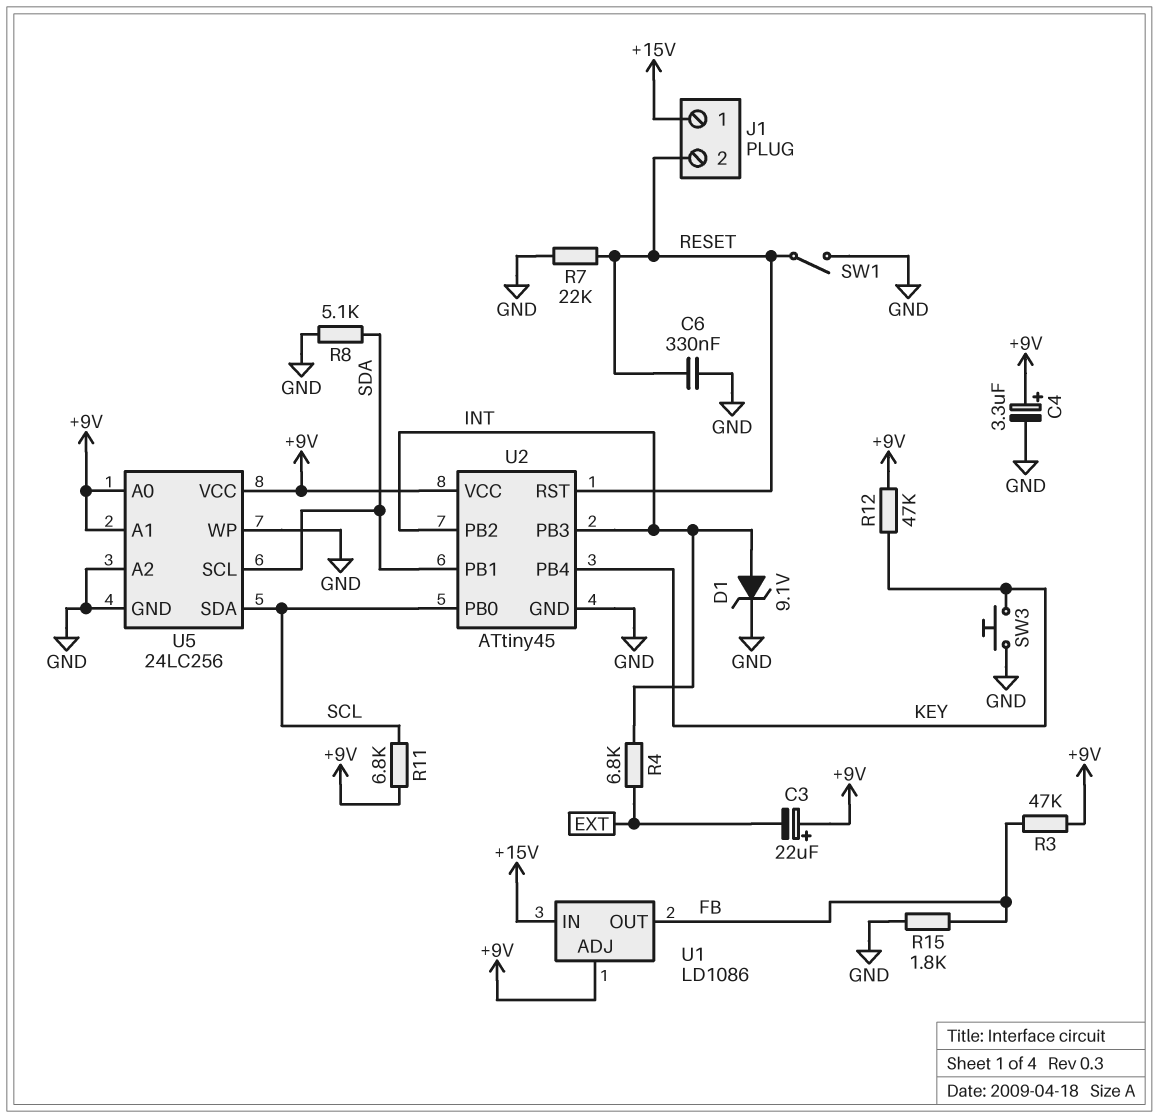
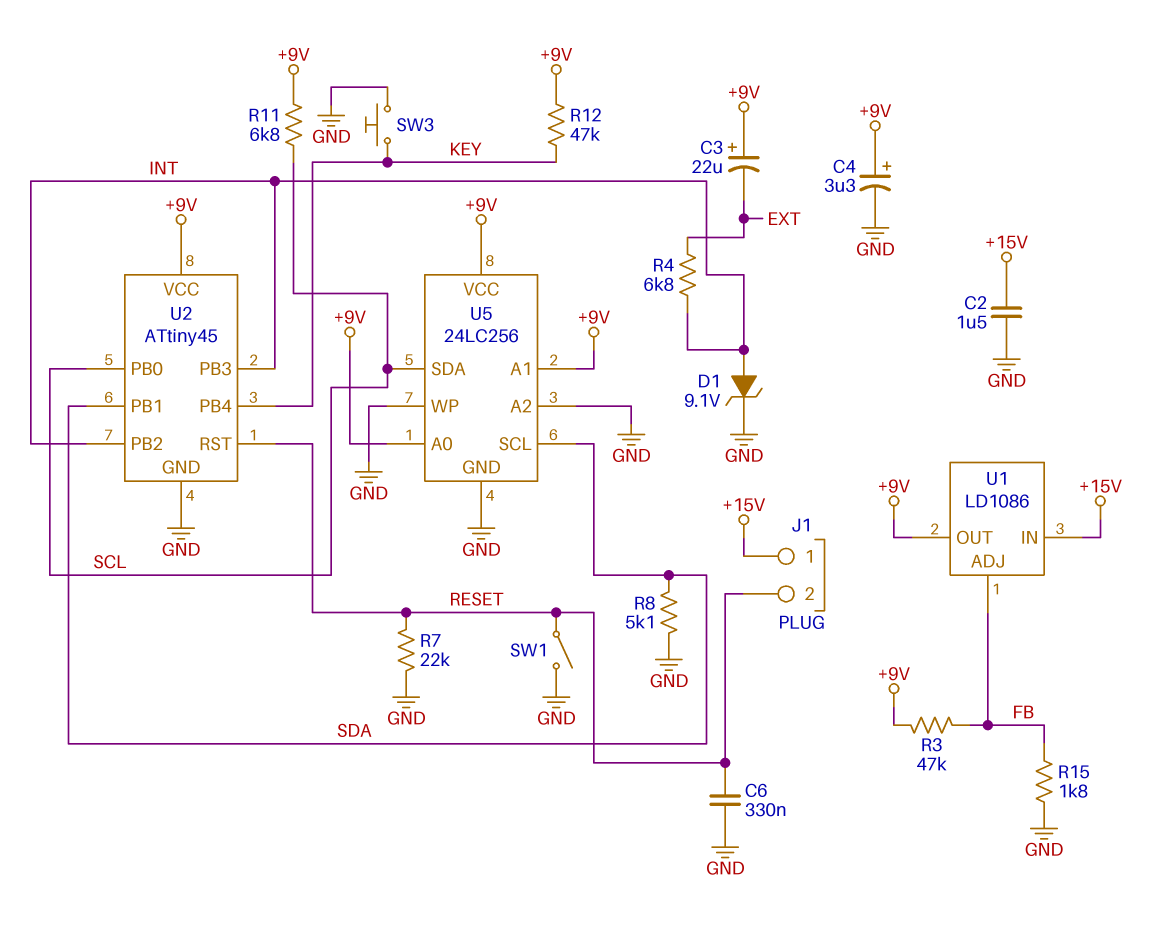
C2: none -> 1.5uF (+15V, GND)
U1 pin ADJ: +9V -> FB
U1 pin OUT: FB -> +9V

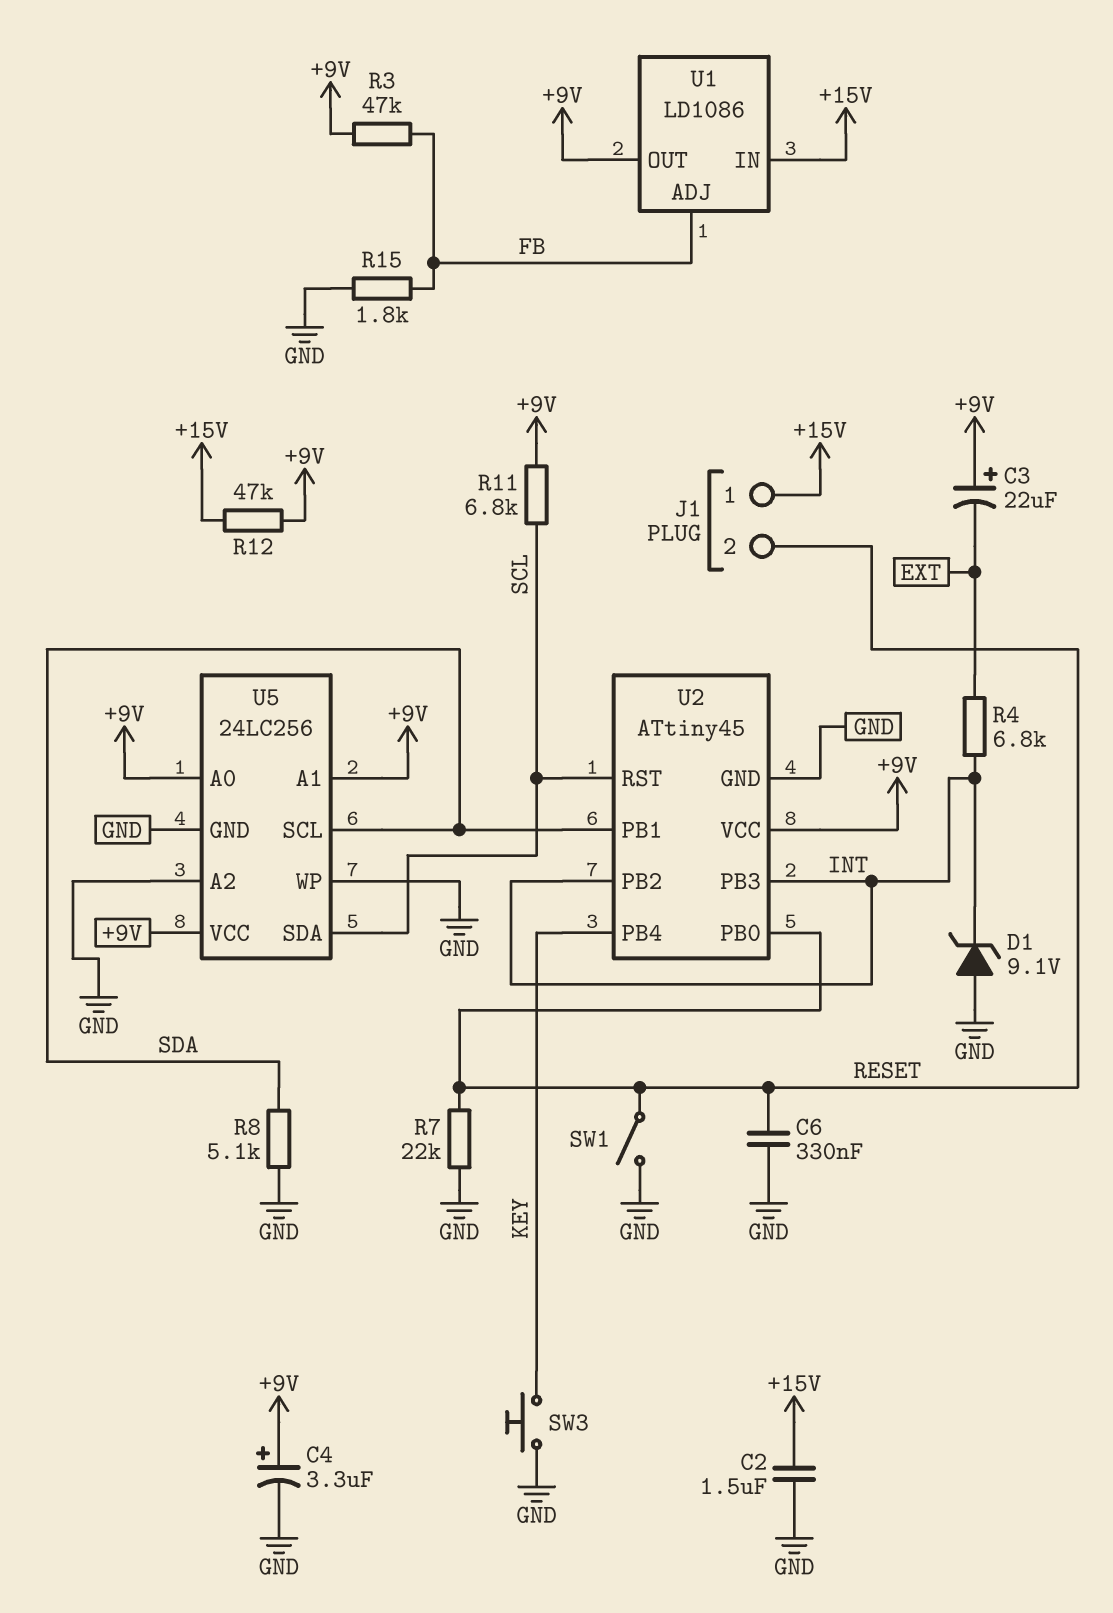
D1: zener 9.1V (A INT, K GND) -> zener 9.1V (A GND, K INT)
R12: 47k (+9V, KEY) -> 47k (+9V, +15V)
U2 pin PB0: SCL -> RESET
U2 pin RST: RESET -> SCL

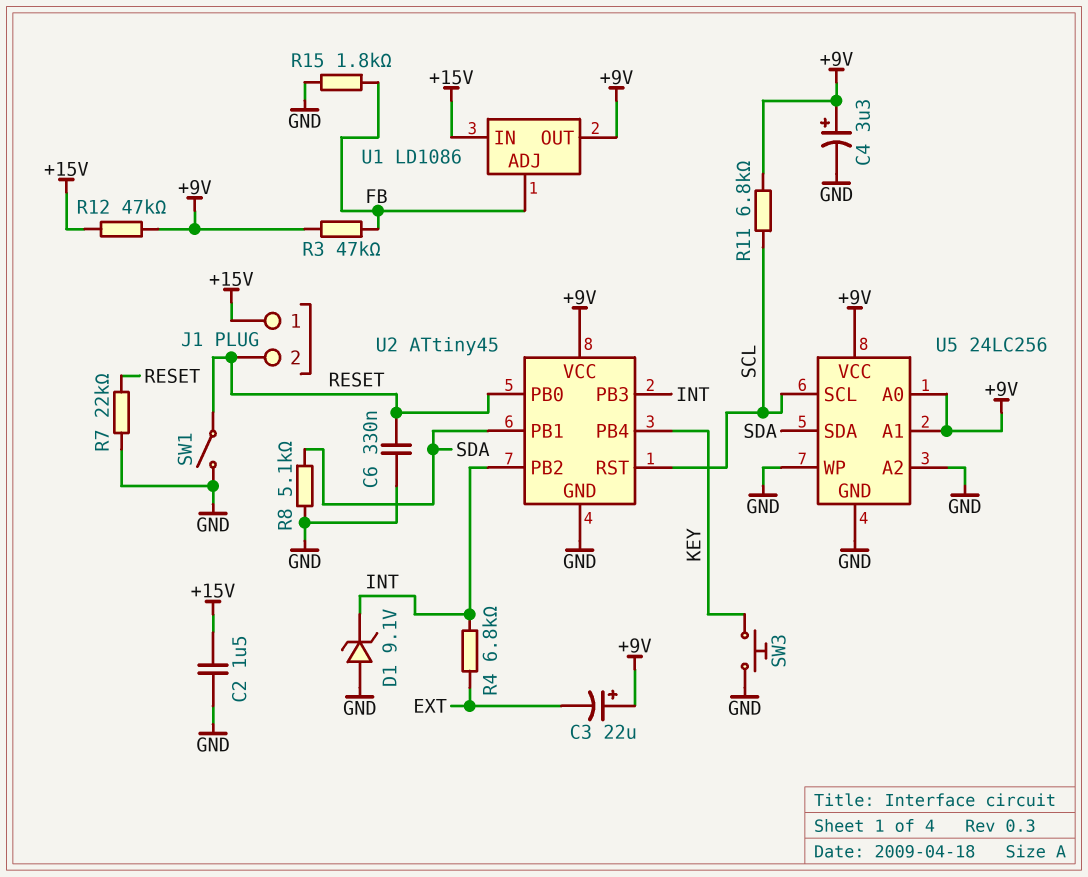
U5 pin SCL: SDA -> SCL
U5 pin SDA: SCL -> SDA

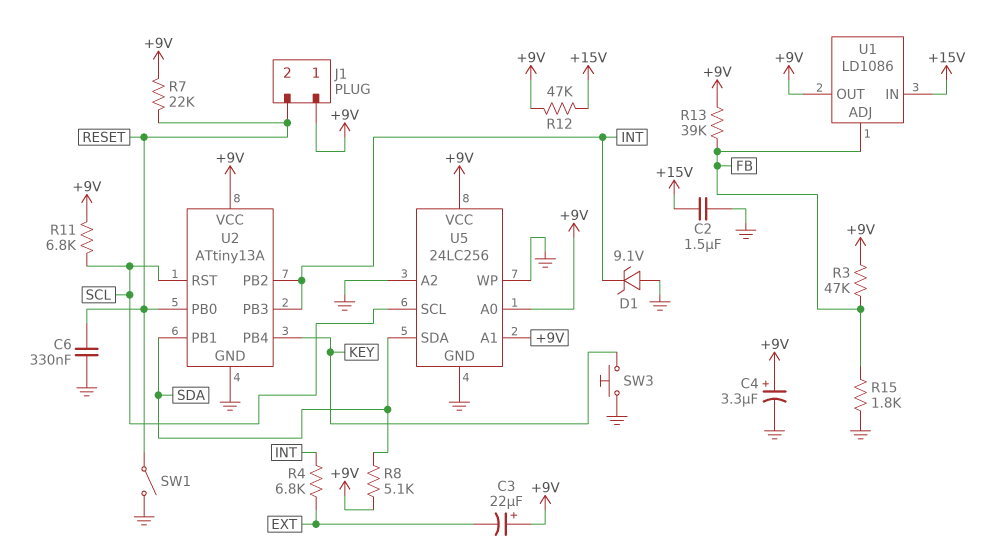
J1 pin 1: +15V -> +9V
R7: 22k (GND, RESET) -> 22k (+9V, RESET)
R8: 5.1k (GND, SDA) -> 5.1k (+9V, SDA)
R13: none -> 39k (+9V, FB)
U2: ATtiny45 -> ATtiny13A

